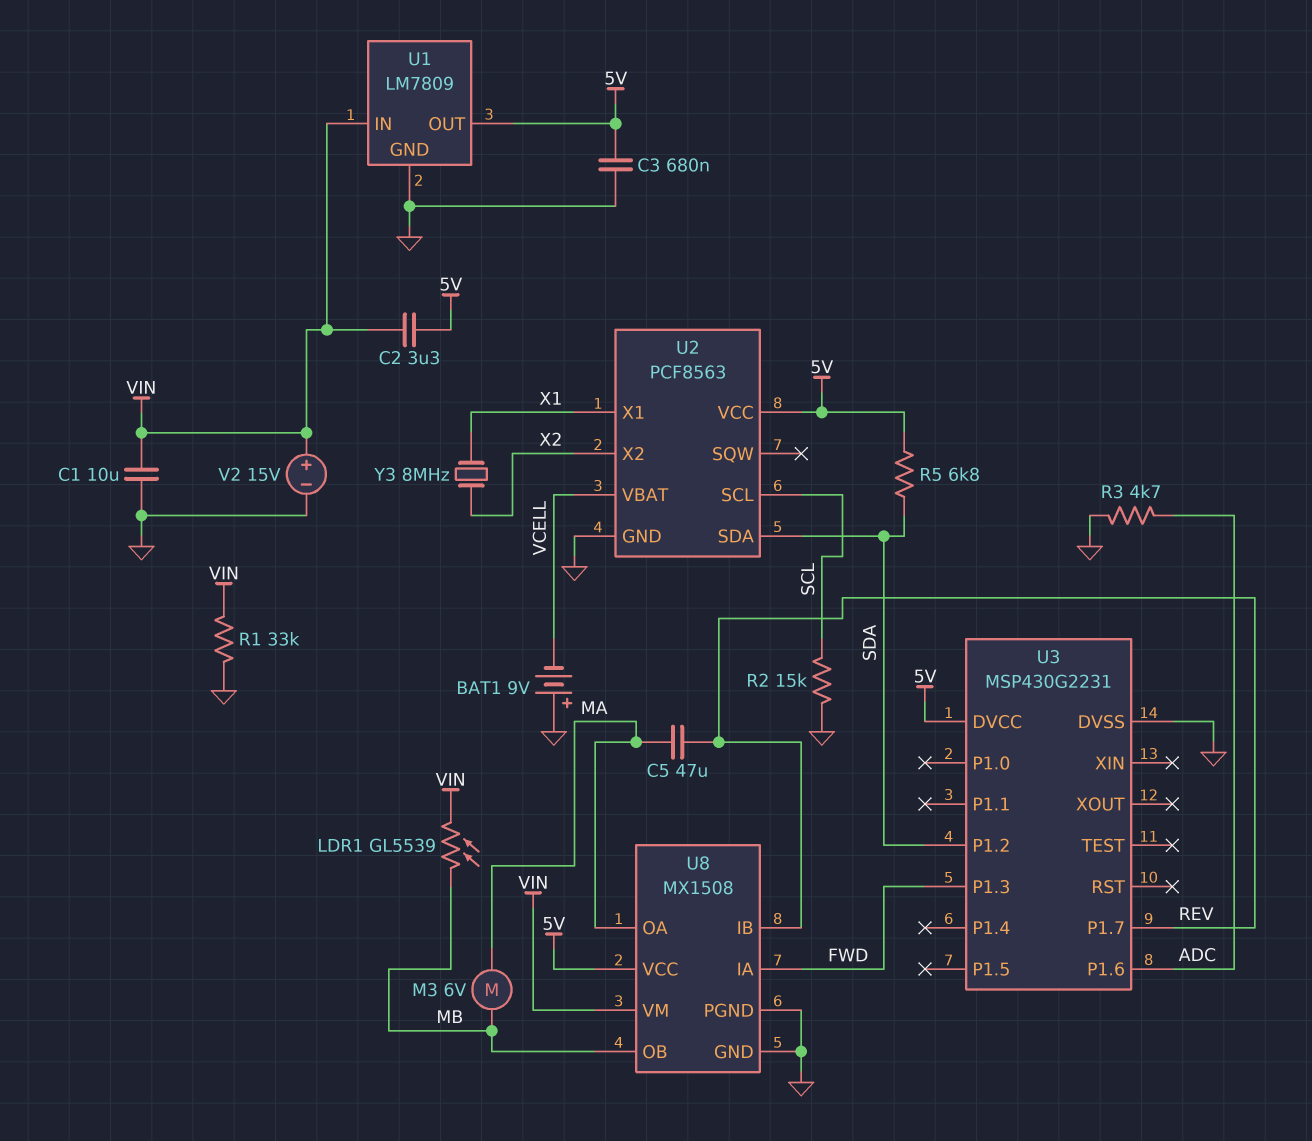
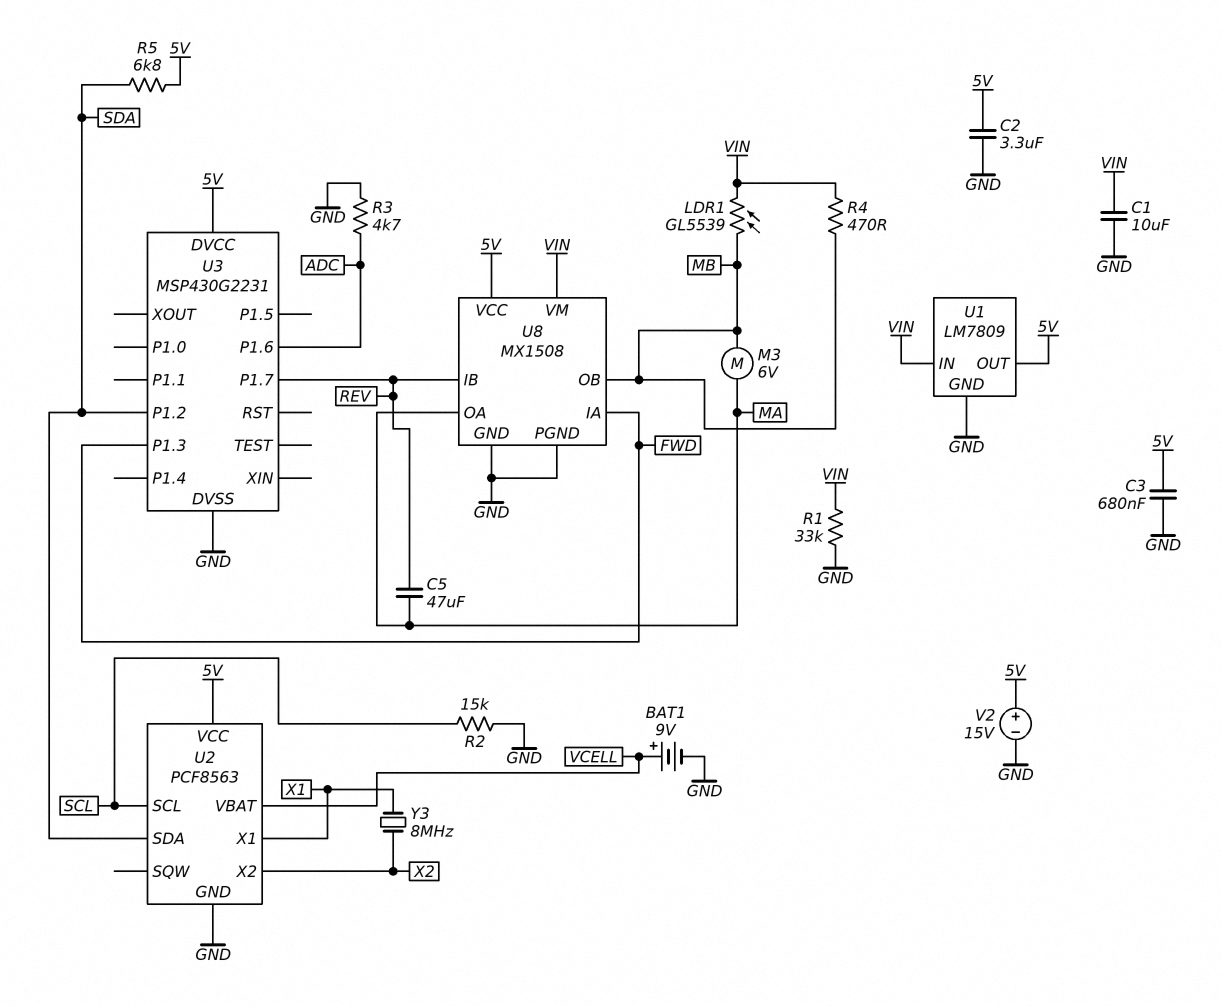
BAT1: 9V (plus GND, minus VCELL) -> 9V (plus VCELL, minus GND)
C2: 3.3uF (5V, VIN) -> 3.3uF (5V, GND)
R4: none -> 470 (MB, VIN)
V2: 15V (plus VIN, minus GND) -> 15V (plus 5V, minus GND)

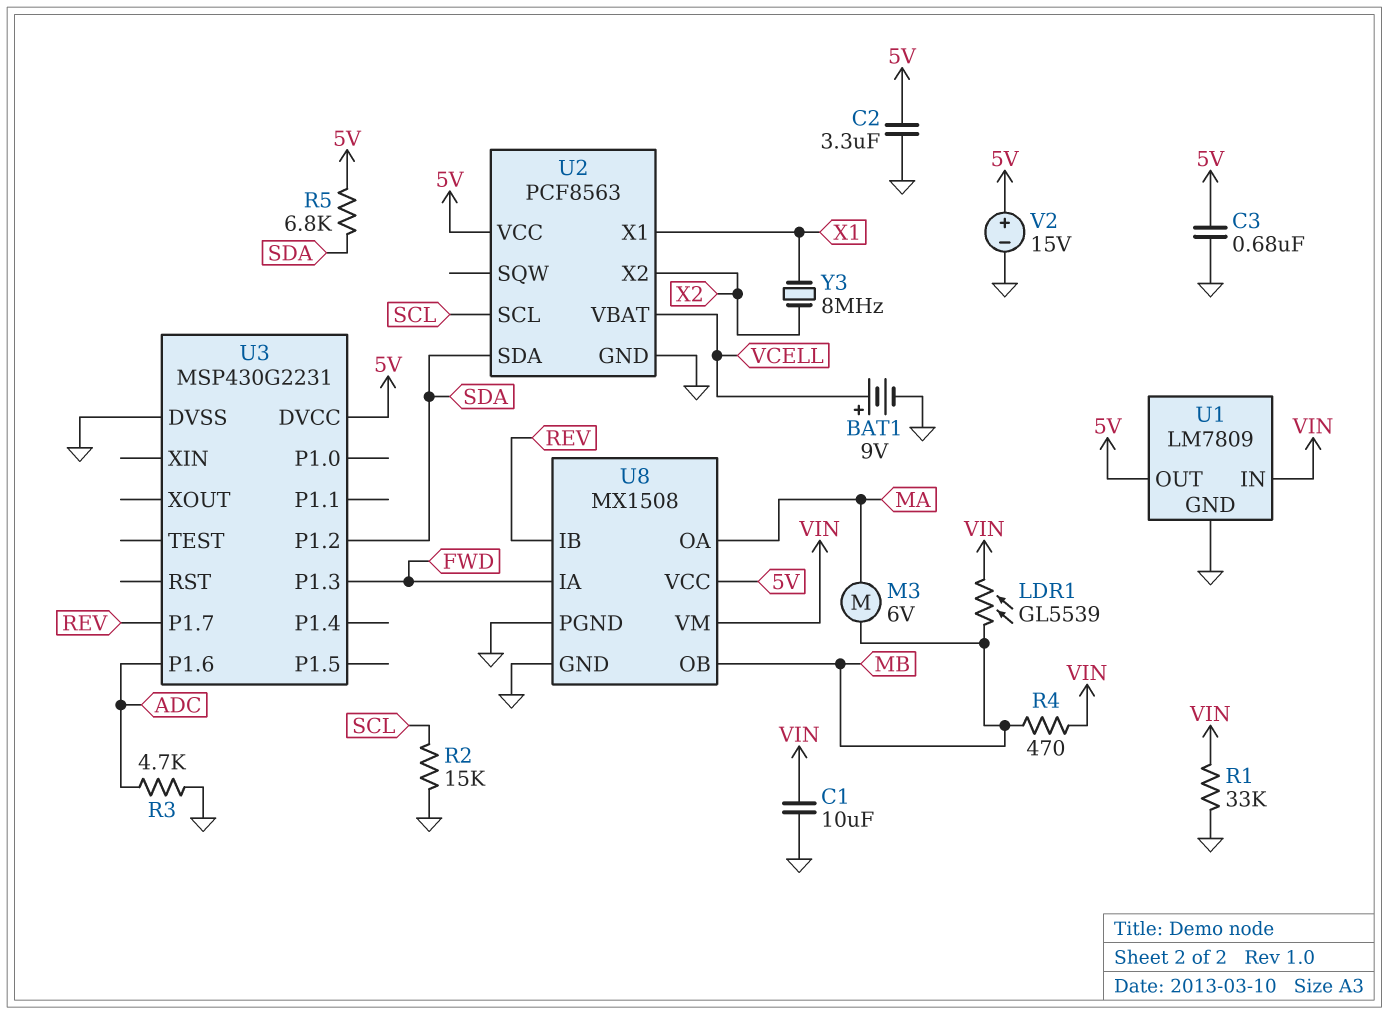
C5: 47uF (MA, REV) -> none

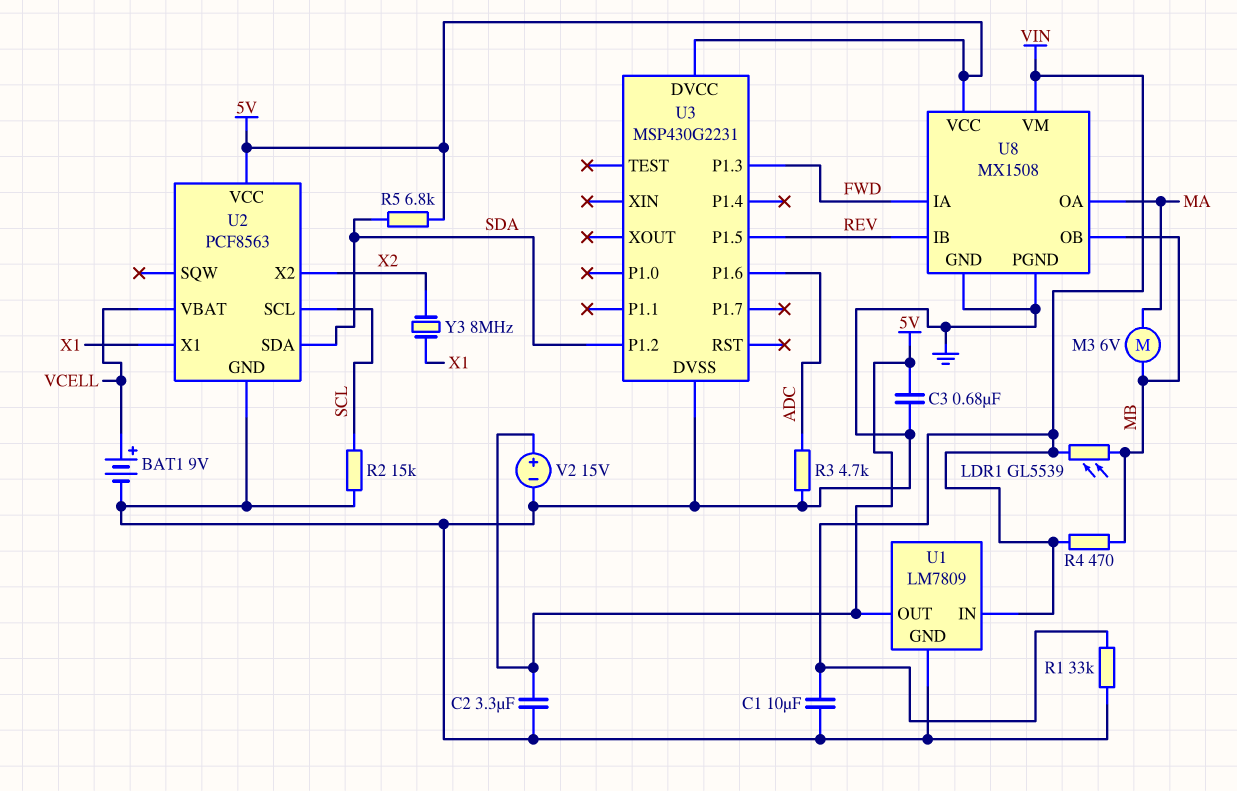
U3 pin P1.5: none -> REV
U3 pin P1.7: REV -> none

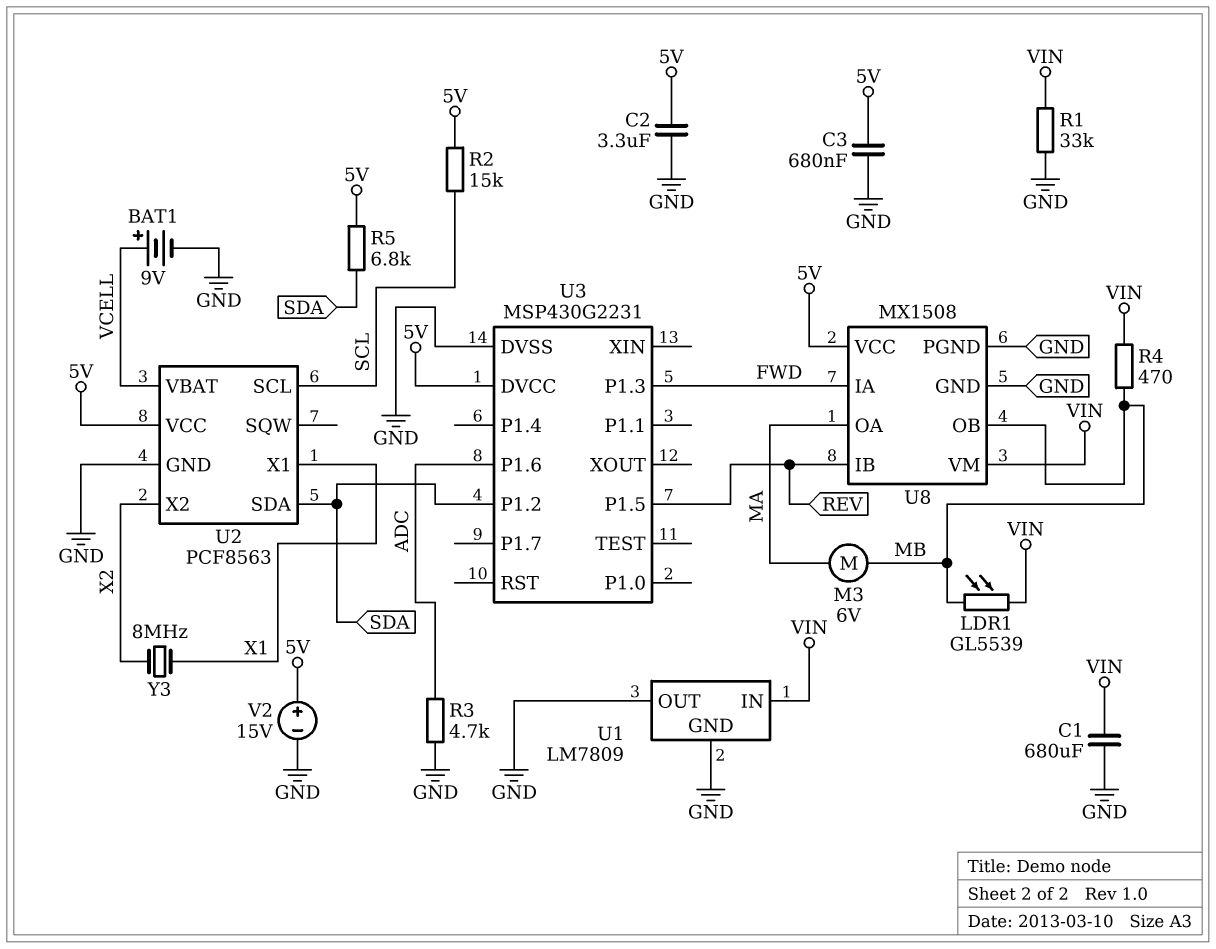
C1: 10uF (GND, VIN) -> 680uF (GND, VIN)
R2: 15k (GND, SCL) -> 15k (5V, SCL)
U1 pin OUT: 5V -> GND

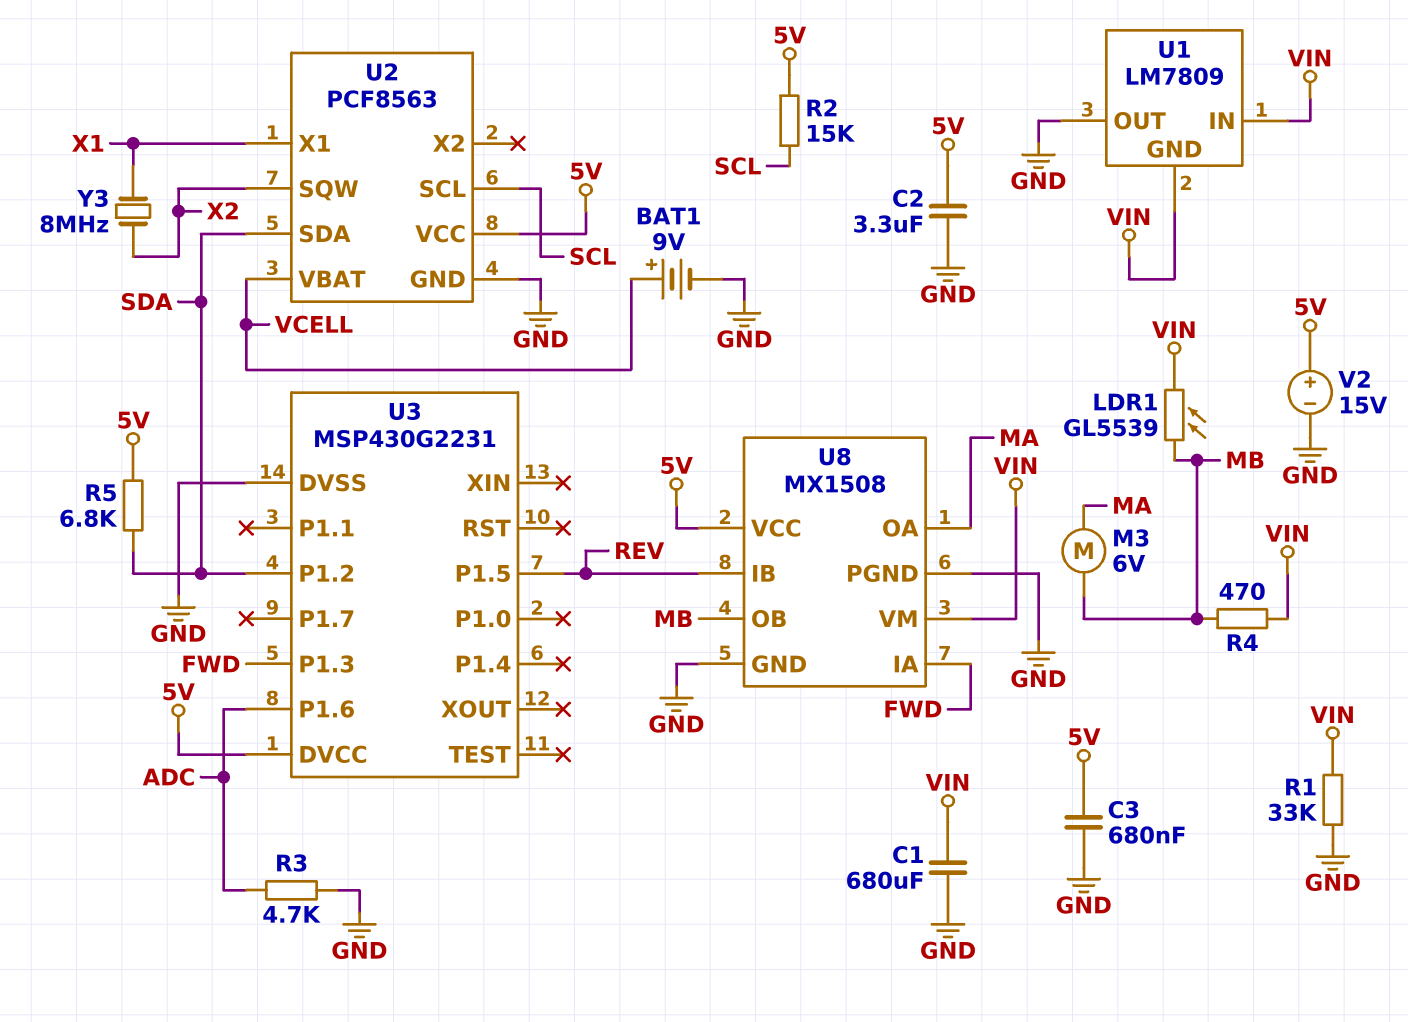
U1 pin GND: GND -> VIN
U2 pin SQW: none -> X2
U2 pin X2: X2 -> none

